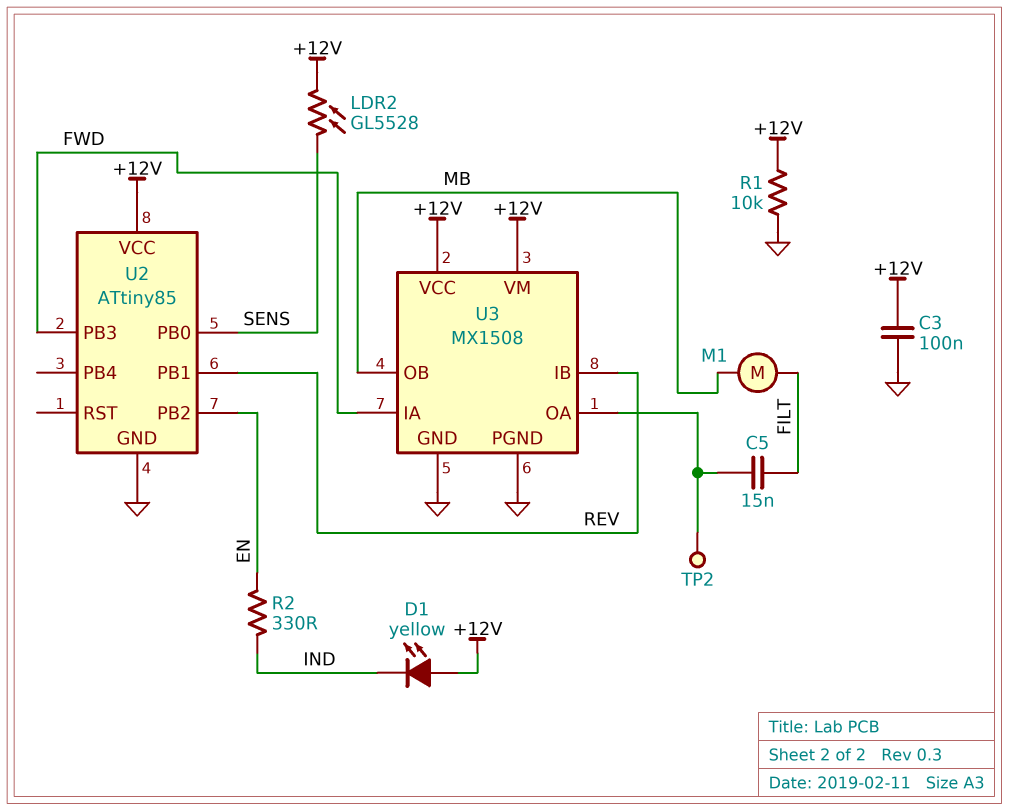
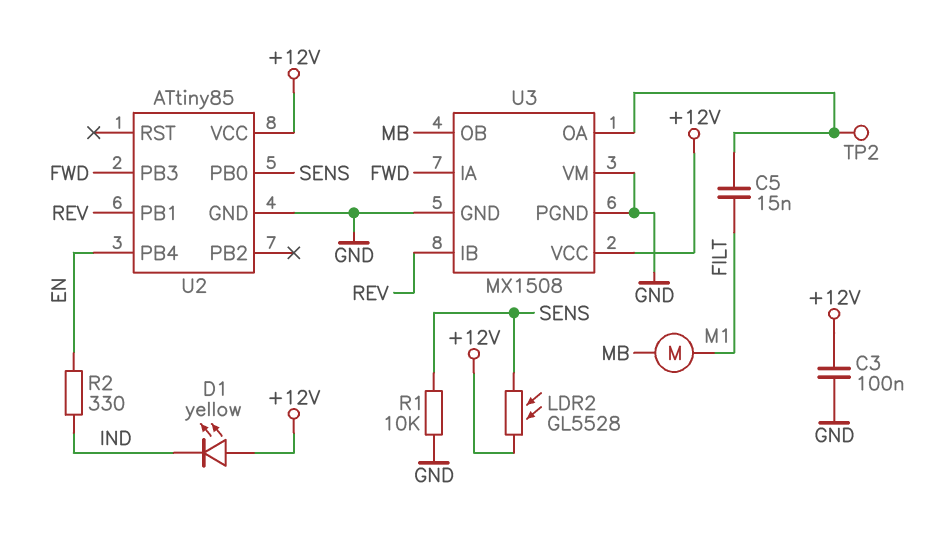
R1: 10k (+12V, GND) -> 10k (GND, SENS)
U2 pin PB2: EN -> none
U2 pin PB4: none -> EN
U3 pin VM: +12V -> GND

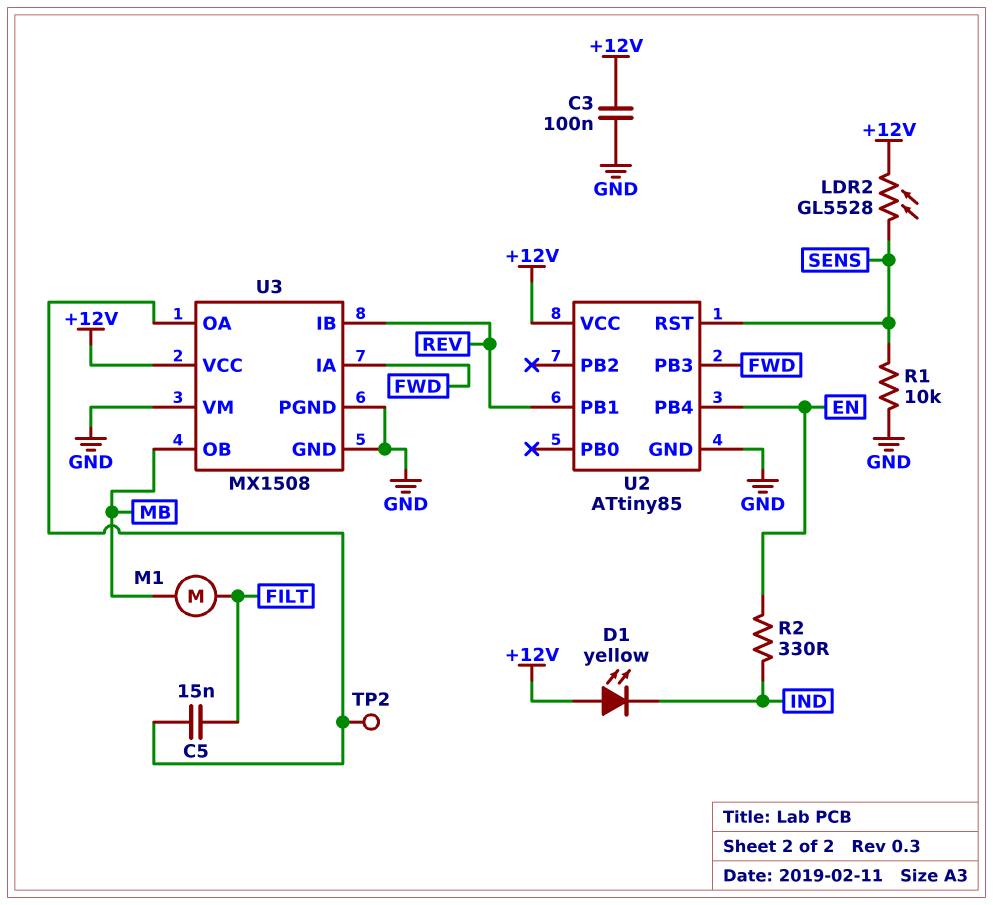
U2 pin PB0: SENS -> none
U2 pin RST: none -> SENS

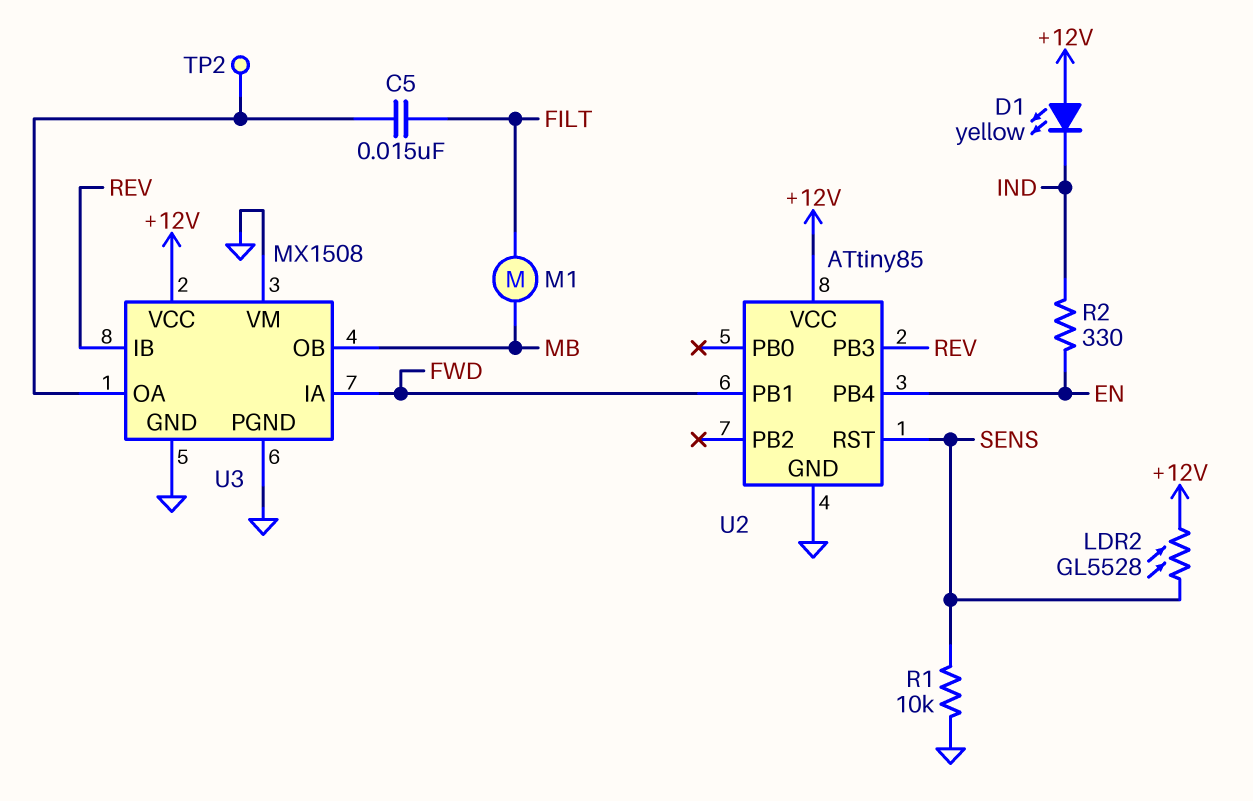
C3: 100nF (+12V, GND) -> none
U2 pin PB1: REV -> FWD
U2 pin PB3: FWD -> REV

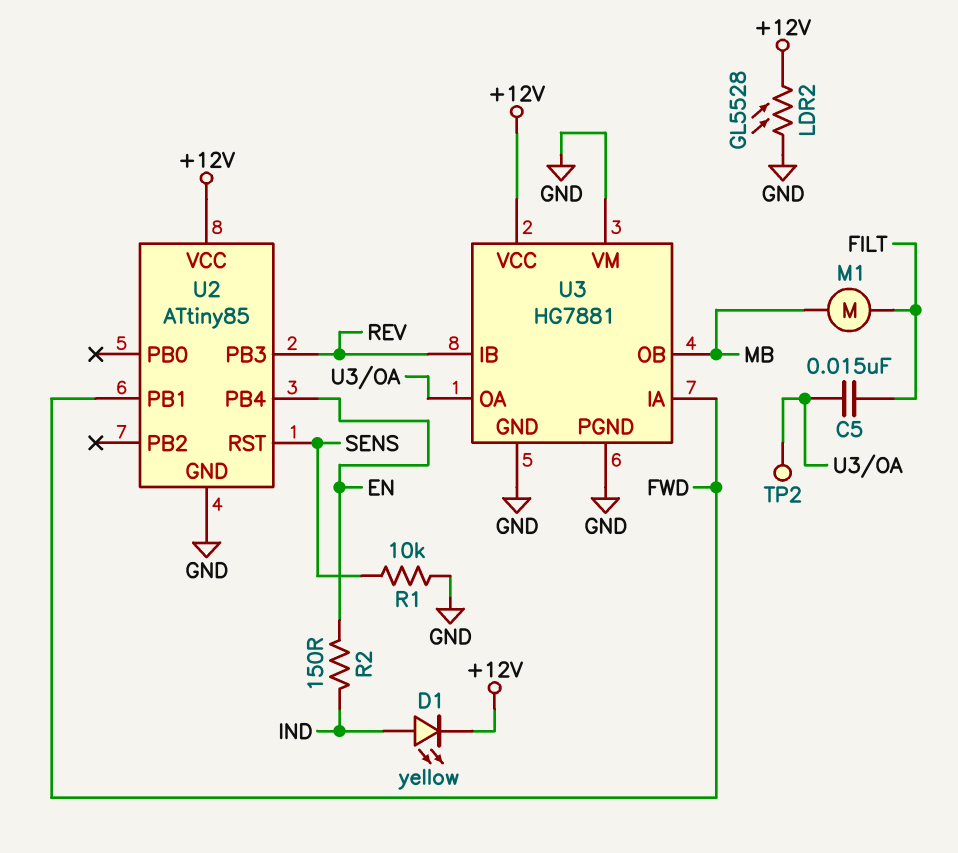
D1: LED yellow (A +12V, K IND) -> LED yellow (A IND, K +12V)
LDR2: GL5528 (+12V, SENS) -> GL5528 (+12V, GND)
R2: 330 (EN, IND) -> 150 (EN, IND)
U3: MX1508 -> HG7881

